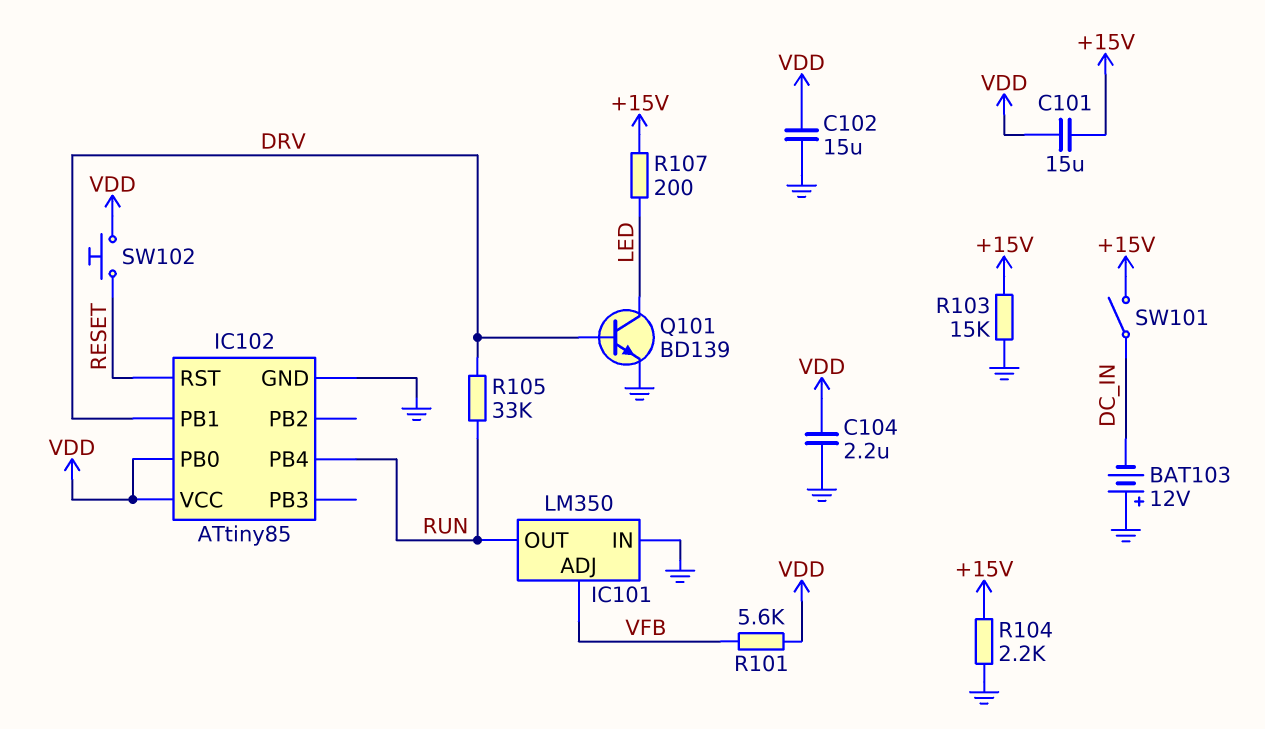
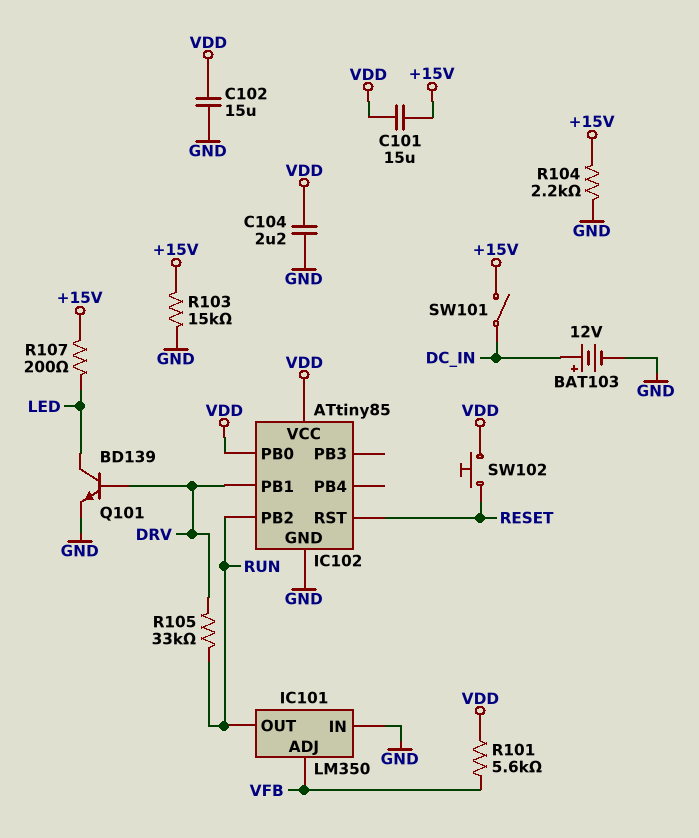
BAT103: 12V (plus GND, minus DC_IN) -> 12V (plus DC_IN, minus GND)
IC102 pin PB2: none -> RUN
IC102 pin PB4: RUN -> none

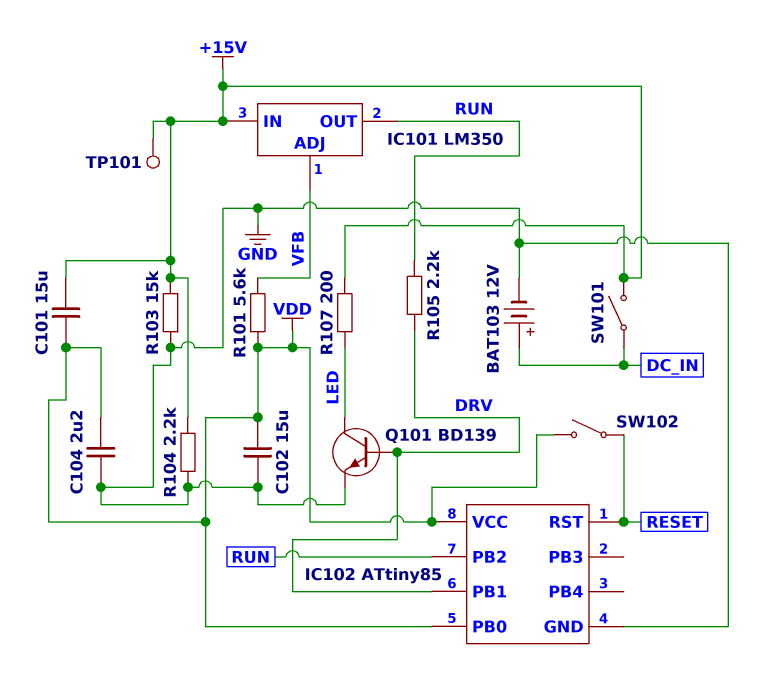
IC101 pin IN: GND -> +15V
R105: 33k (DRV, RUN) -> 2.2k (DRV, RUN)
SW102: button (RESET, VDD) -> switch (RESET, VDD)
TP101: none -> test point (+15V)

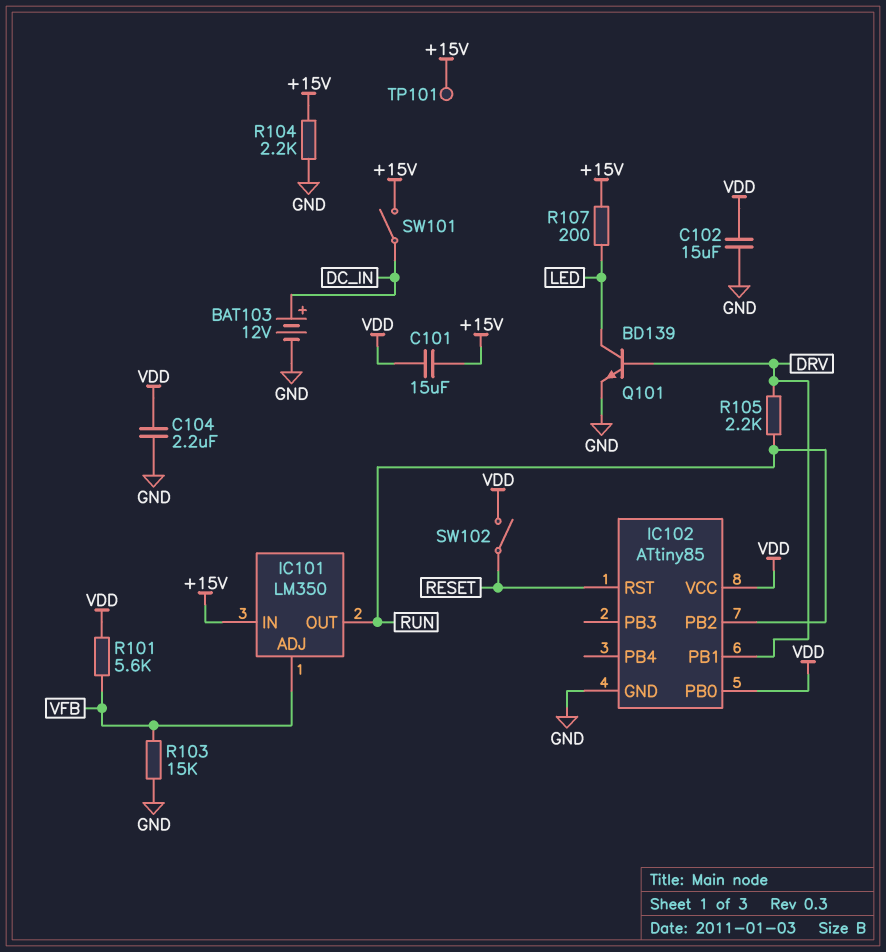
R103: 15k (+15V, GND) -> 15k (GND, VFB)

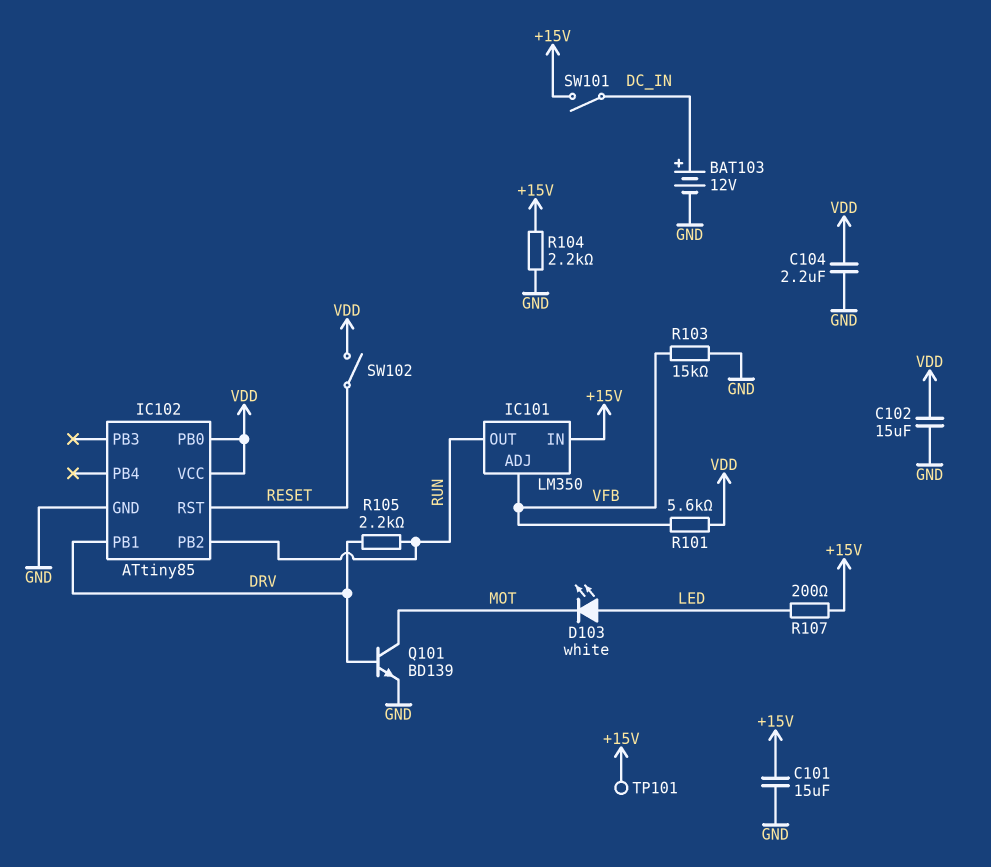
C101: 15uF (+15V, VDD) -> 15uF (+15V, GND)
D103: none -> LED white (A LED, K MOT)
Q101: NPN BD139 (B DRV, C LED, E GND) -> NPN BD139 (B DRV, C MOT, E GND)

